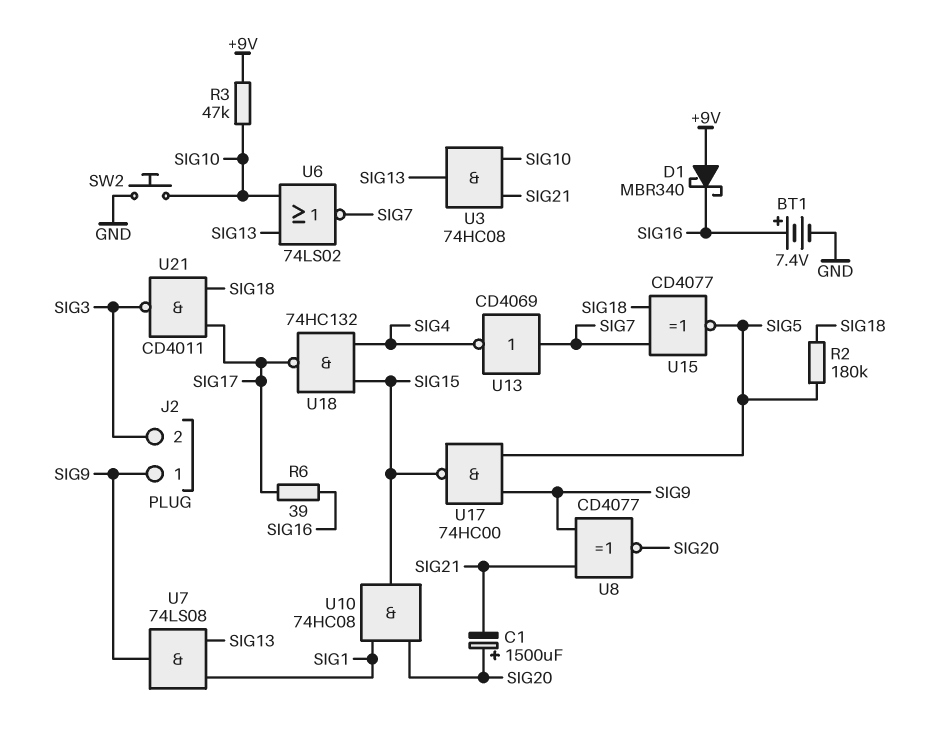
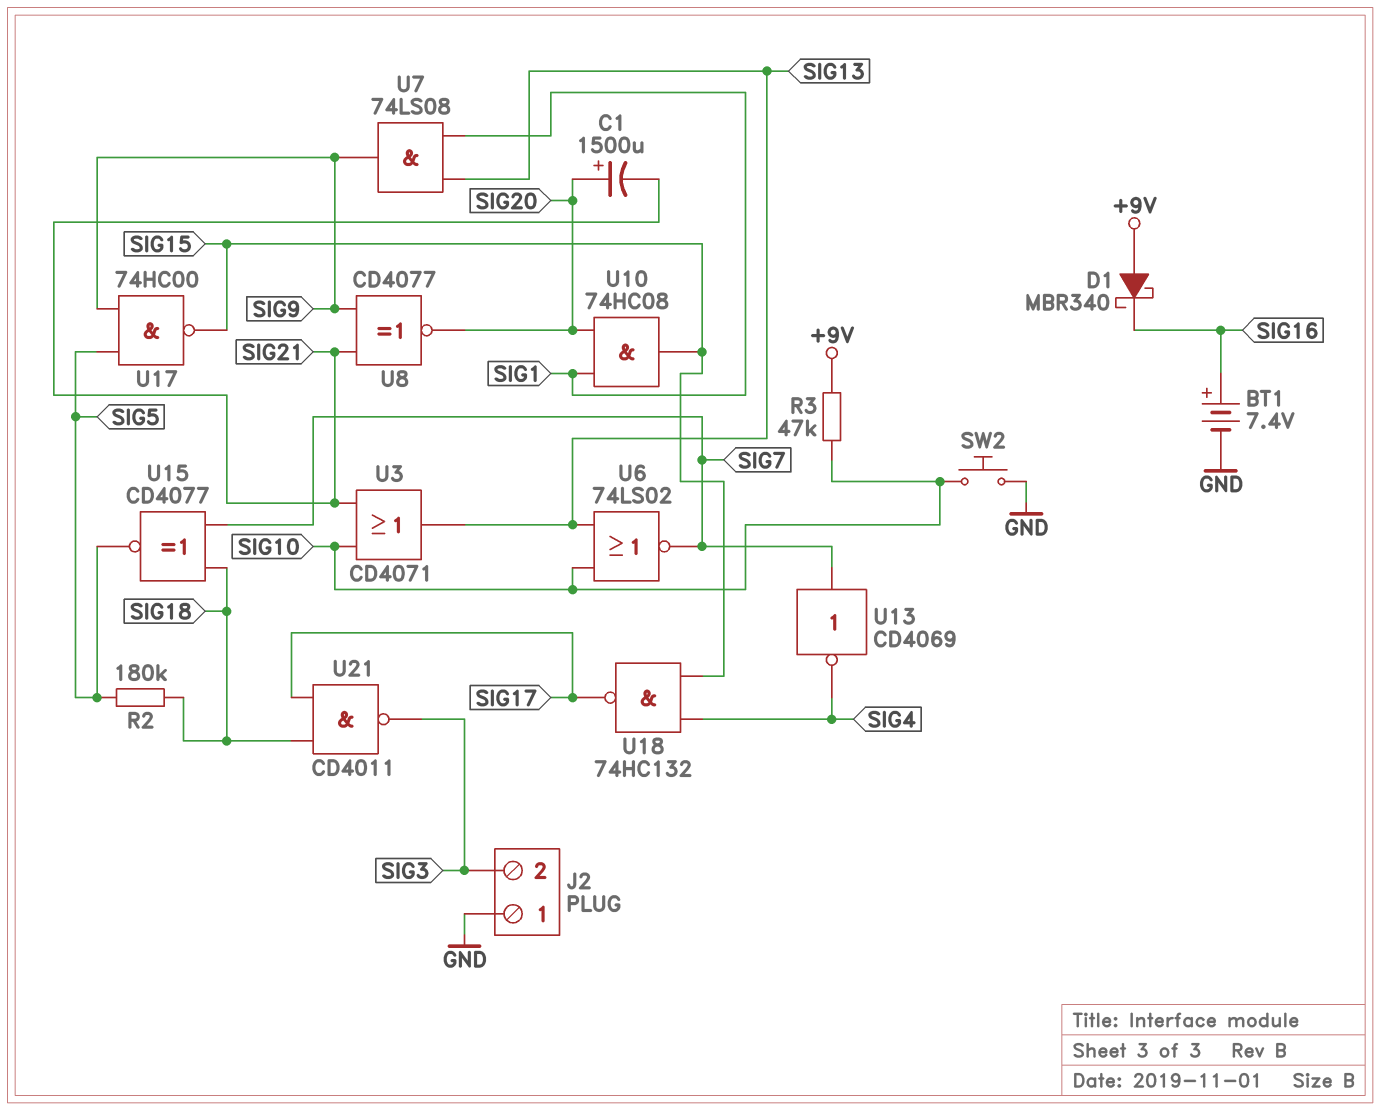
J2 pin 1: SIG9 -> GND
R6: 39 (SIG16, SIG17) -> none
U3: AND 74HC08 (in SIG10, in SIG21, out SIG13) -> OR CD4071 (in SIG10, in SIG21, out SIG13)

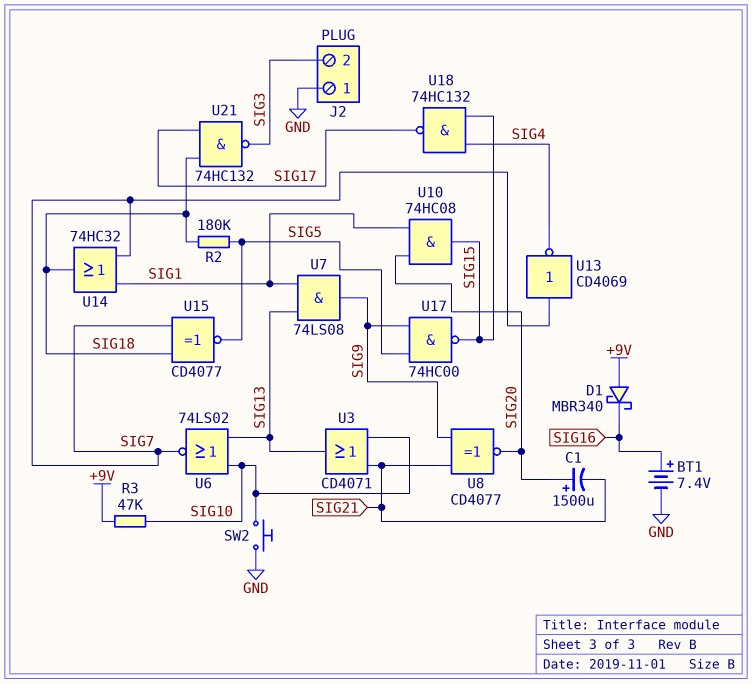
U14: none -> OR 74HC32 (in SIG1, in SIG7, out SIG18)
U21: NAND CD4011 (in SIG17, in SIG18, out SIG3) -> NAND 74HC132 (in SIG17, in SIG18, out SIG3)

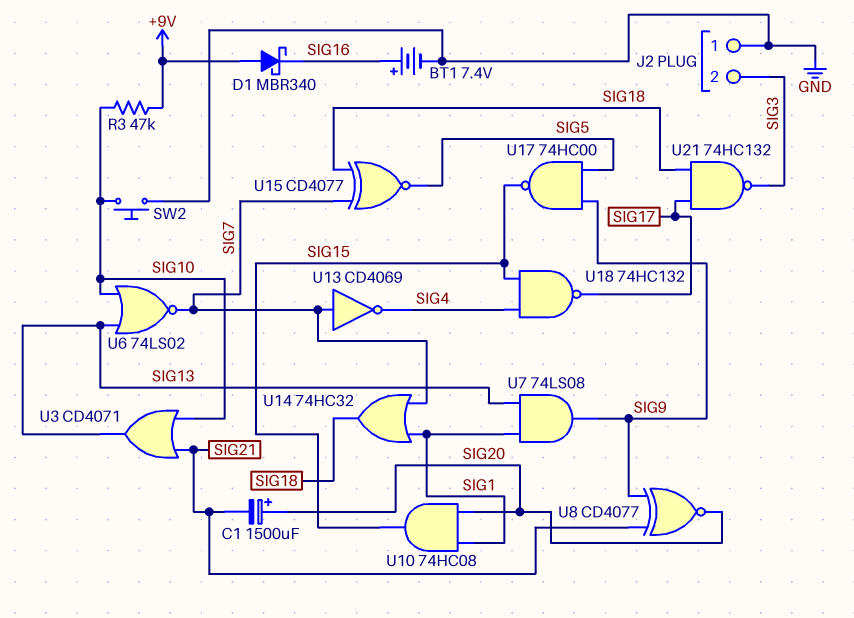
R2: 180k (SIG5, SIG18) -> none

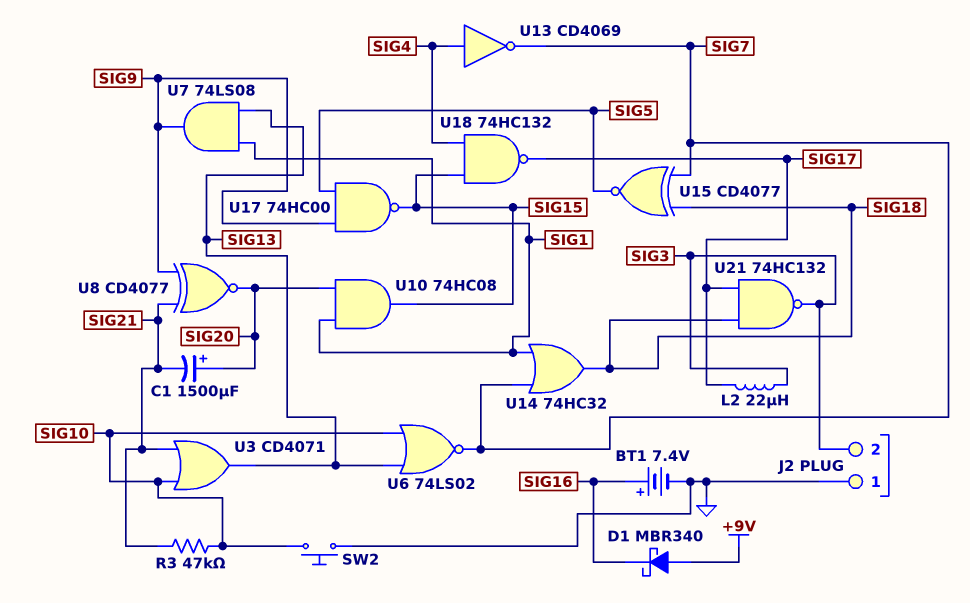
L2: none -> 22uH (SIG3, SIG17)
R3: 47k (+9V, SIG10) -> 47k (SIG10, SIG21)
U13: NOT CD4069 (in SIG7, out SIG4) -> NOT CD4069 (in SIG4, out SIG7)

